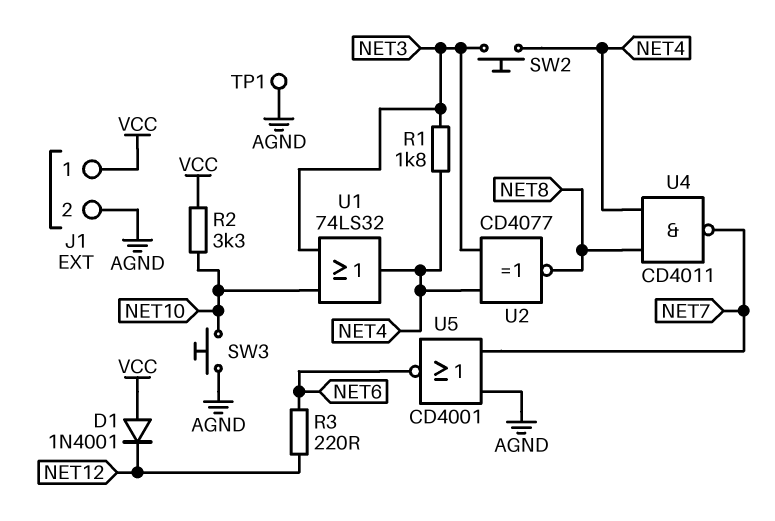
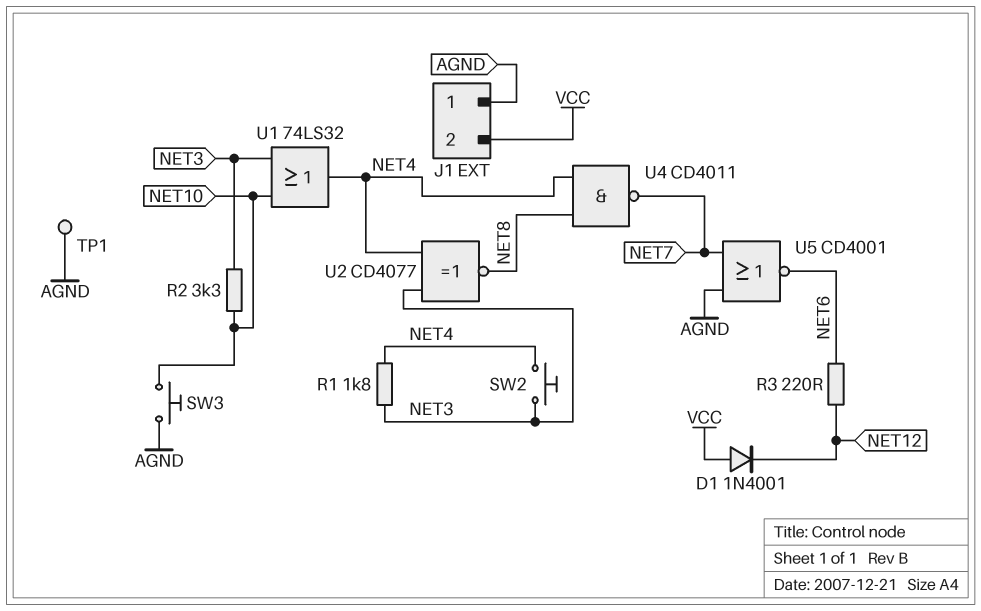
J1 pin 1: VCC -> AGND
J1 pin 2: AGND -> VCC
R2: 3.3k (NET10, VCC) -> 3.3k (NET3, NET10)

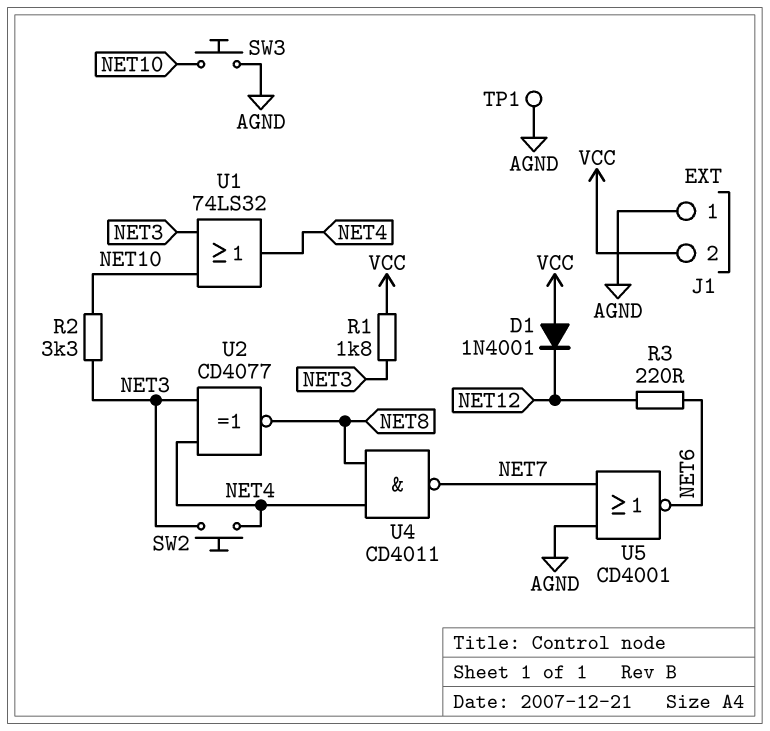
R1: 1.8k (NET3, NET4) -> 1.8k (NET3, VCC)

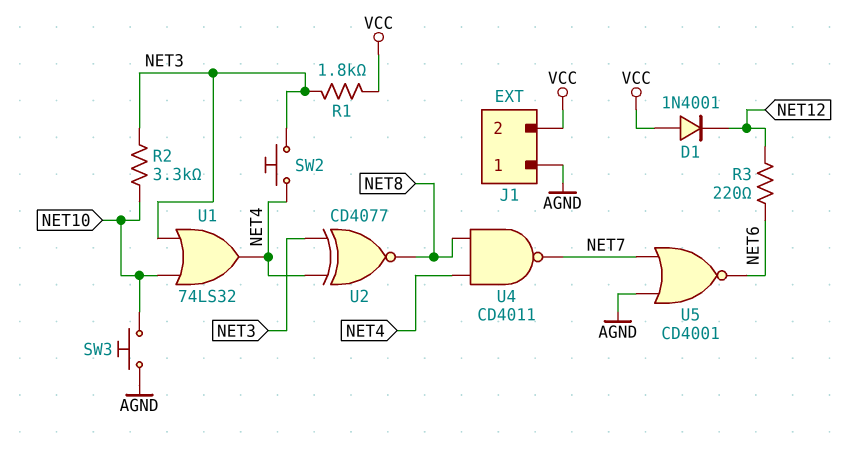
TP1: test point (AGND) -> none

